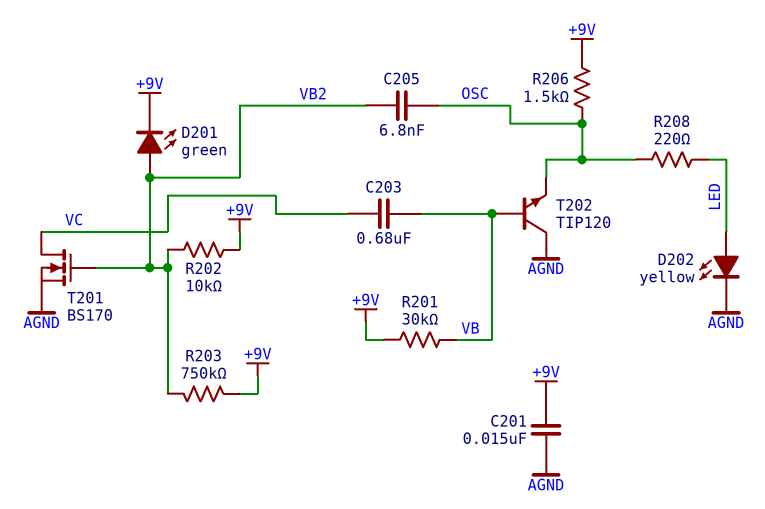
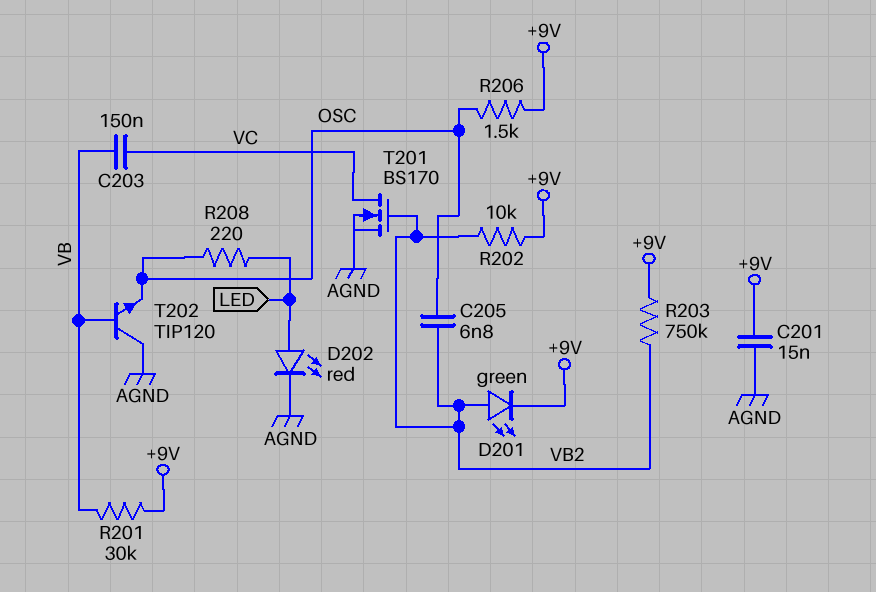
C203: 680nF (VB, VC) -> 150nF (VB, VC)
D202: LED yellow (A LED, K AGND) -> LED red (A LED, K AGND)

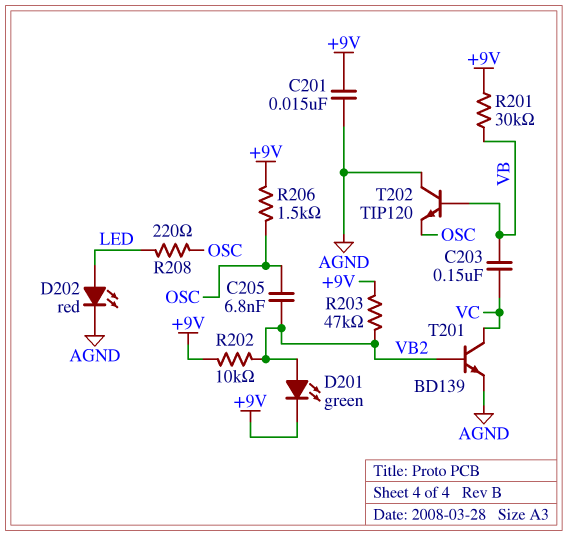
R203: 750k (+9V, VB2) -> 47k (+9V, VB2)
T201: NMOS BS170 (G VB2, D VC, S AGND) -> NPN BD139 (B VB2, C VC, E AGND)

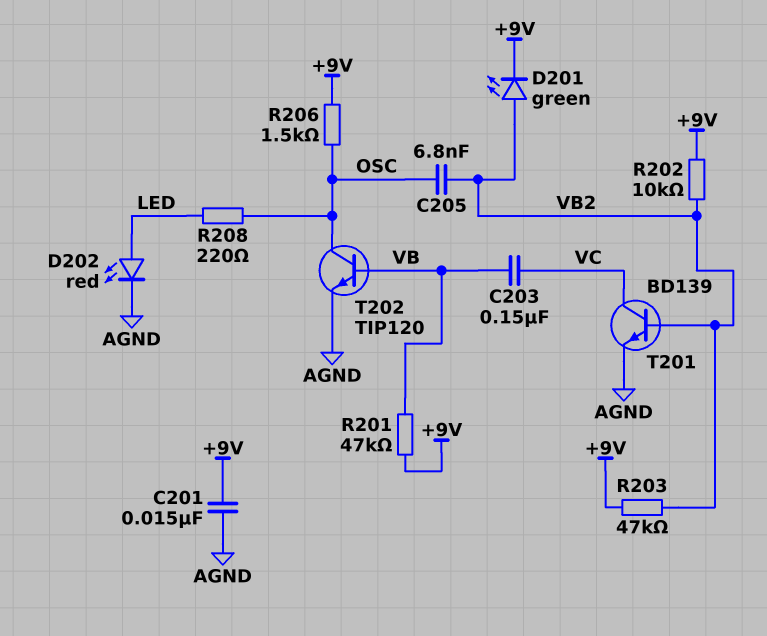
R201: 30k (+9V, VB) -> 47k (+9V, VB)
T202: NPN TIP120 (B VB, C AGND, E OSC) -> NPN TIP120 (B VB, C OSC, E AGND)

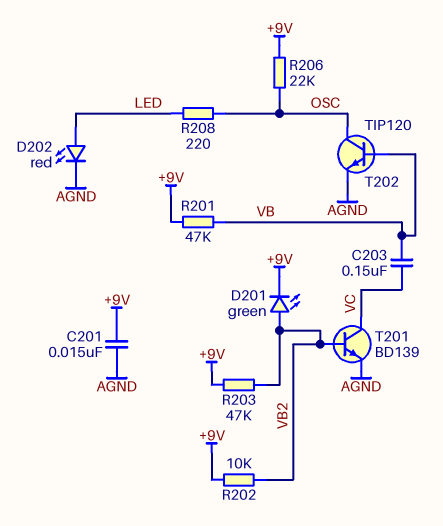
C205: 6.8nF (OSC, VB2) -> none
R206: 1.5k (+9V, OSC) -> 22k (+9V, OSC)

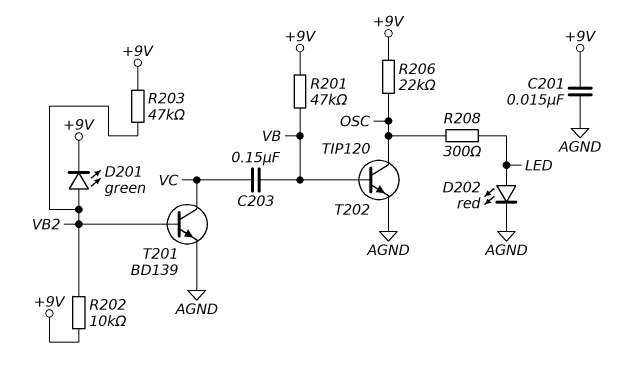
R208: 220 (LED, OSC) -> 300 (LED, OSC)

